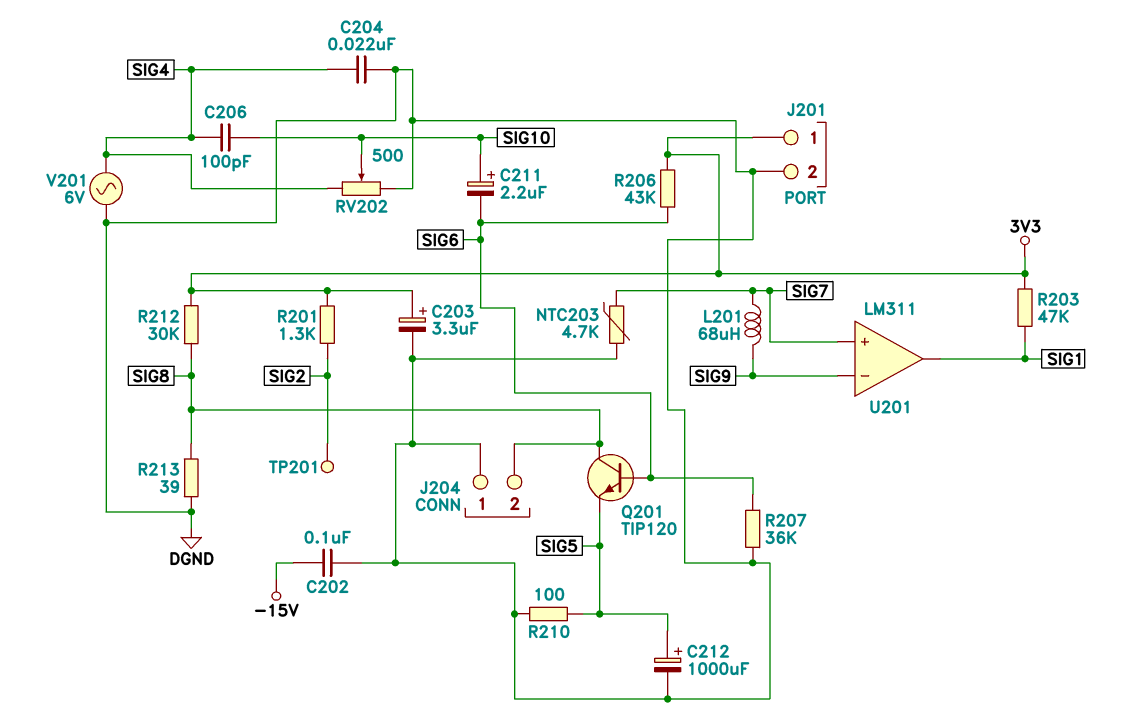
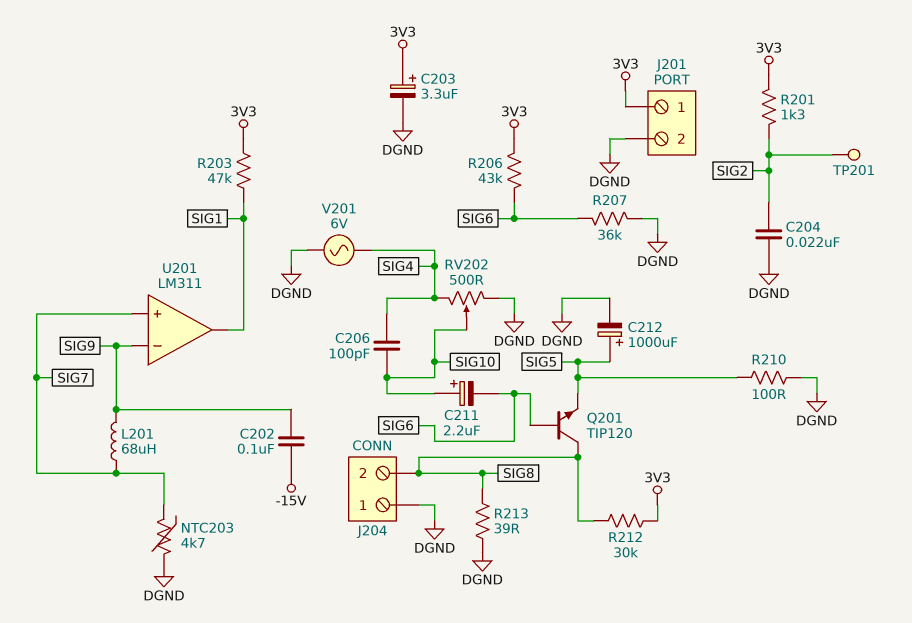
C202: 100nF (-15V, DGND) -> 100nF (-15V, SIG9)
C204: 22nF (DGND, SIG4) -> 22nF (DGND, SIG2)

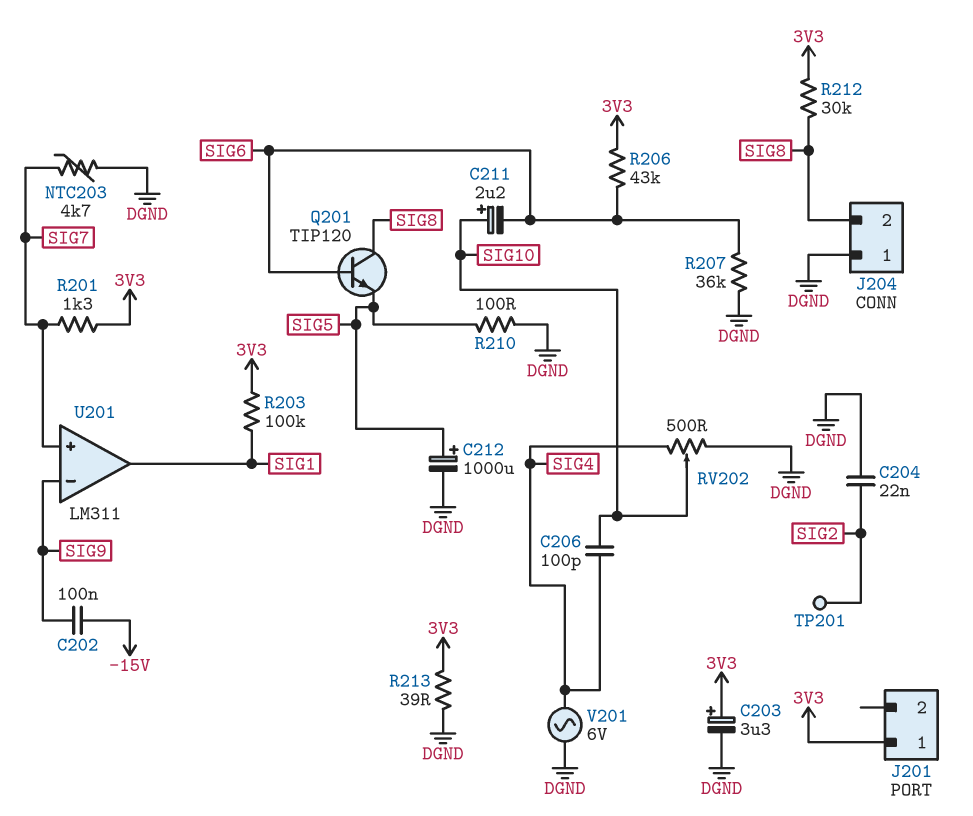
J201 pin 2: DGND -> none
L201: 68uH (SIG7, SIG9) -> none
R201: 1.3k (3V3, SIG2) -> 1.3k (3V3, SIG7)
R203: 47k (3V3, SIG1) -> 100k (3V3, SIG1)
R213: 39 (DGND, SIG8) -> 39 (3V3, DGND)

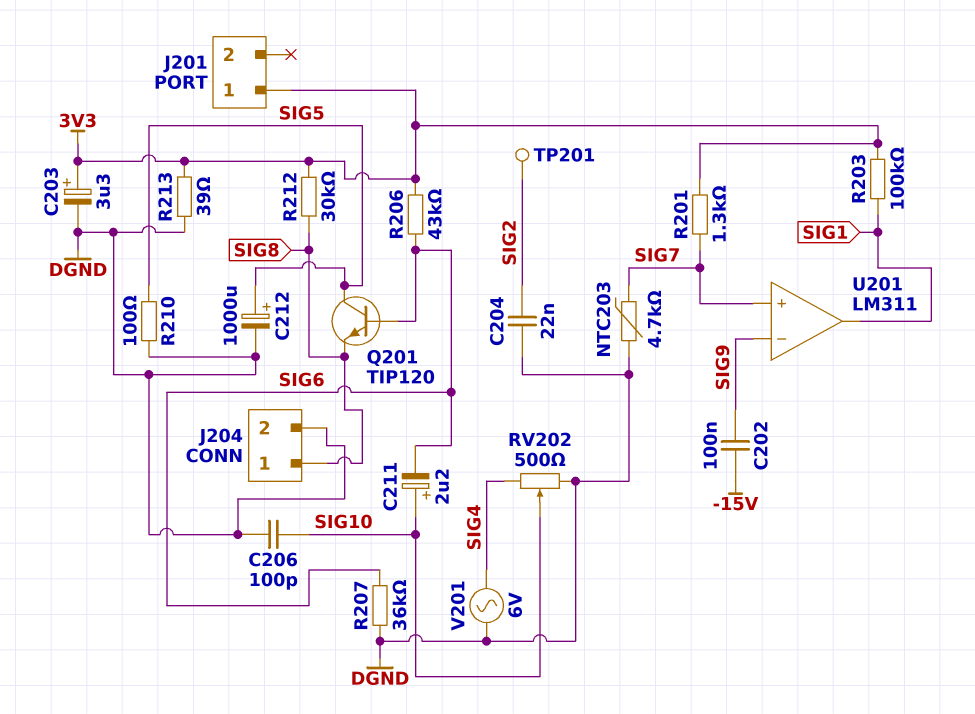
C206: 100pF (SIG4, SIG10) -> 100pF (DGND, SIG10)
J204 pin 1: DGND -> SIG8
J204 pin 2: SIG8 -> DGND
Q201: NPN TIP120 (B SIG6, C SIG8, E SIG5) -> NPN TIP120 (B SIG6, C SIG5, E SIG8)

